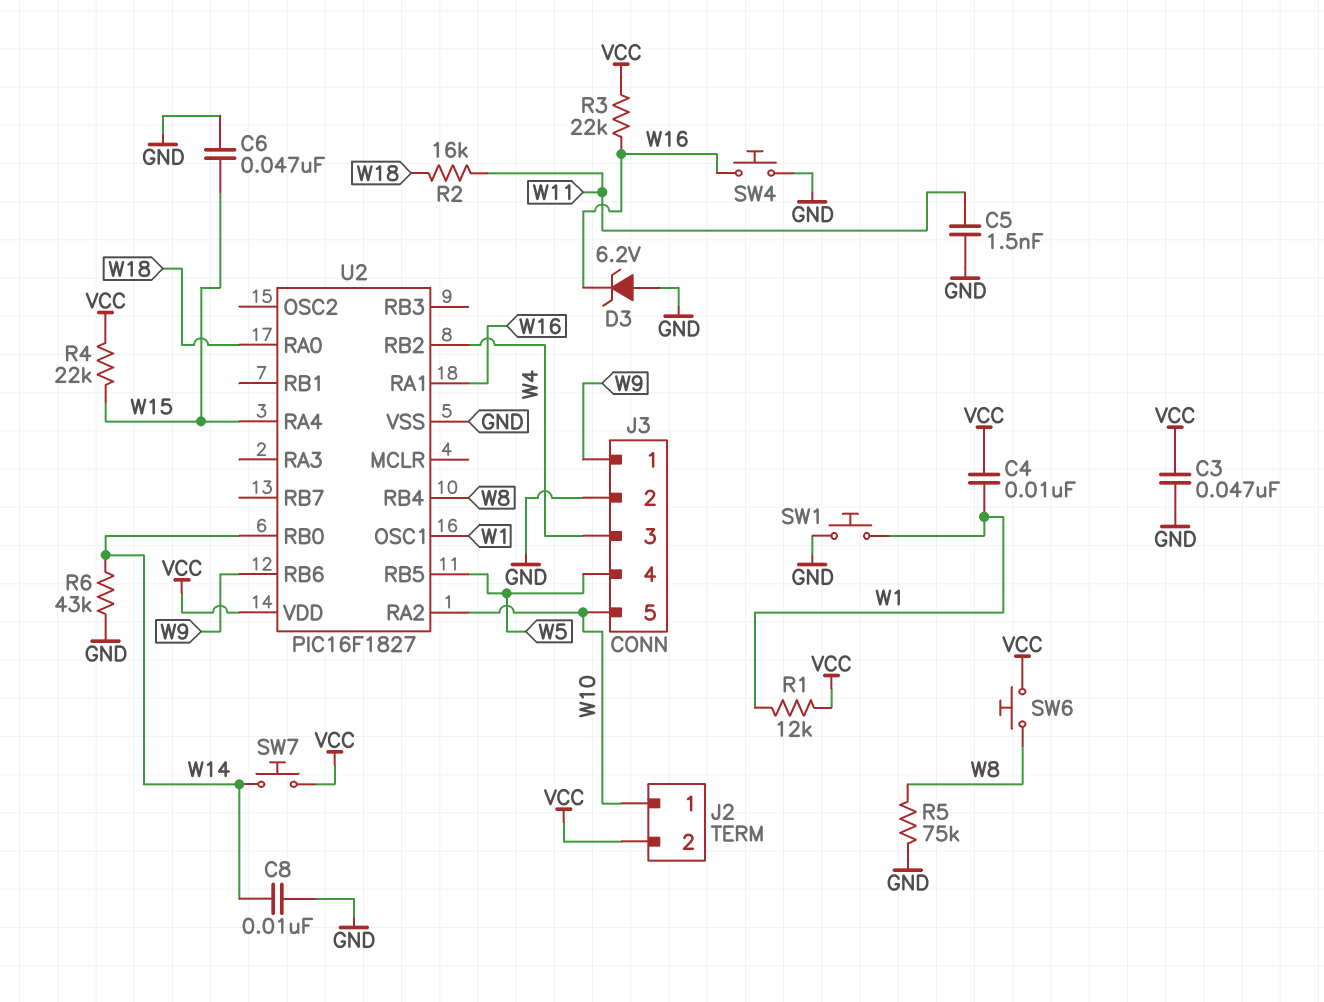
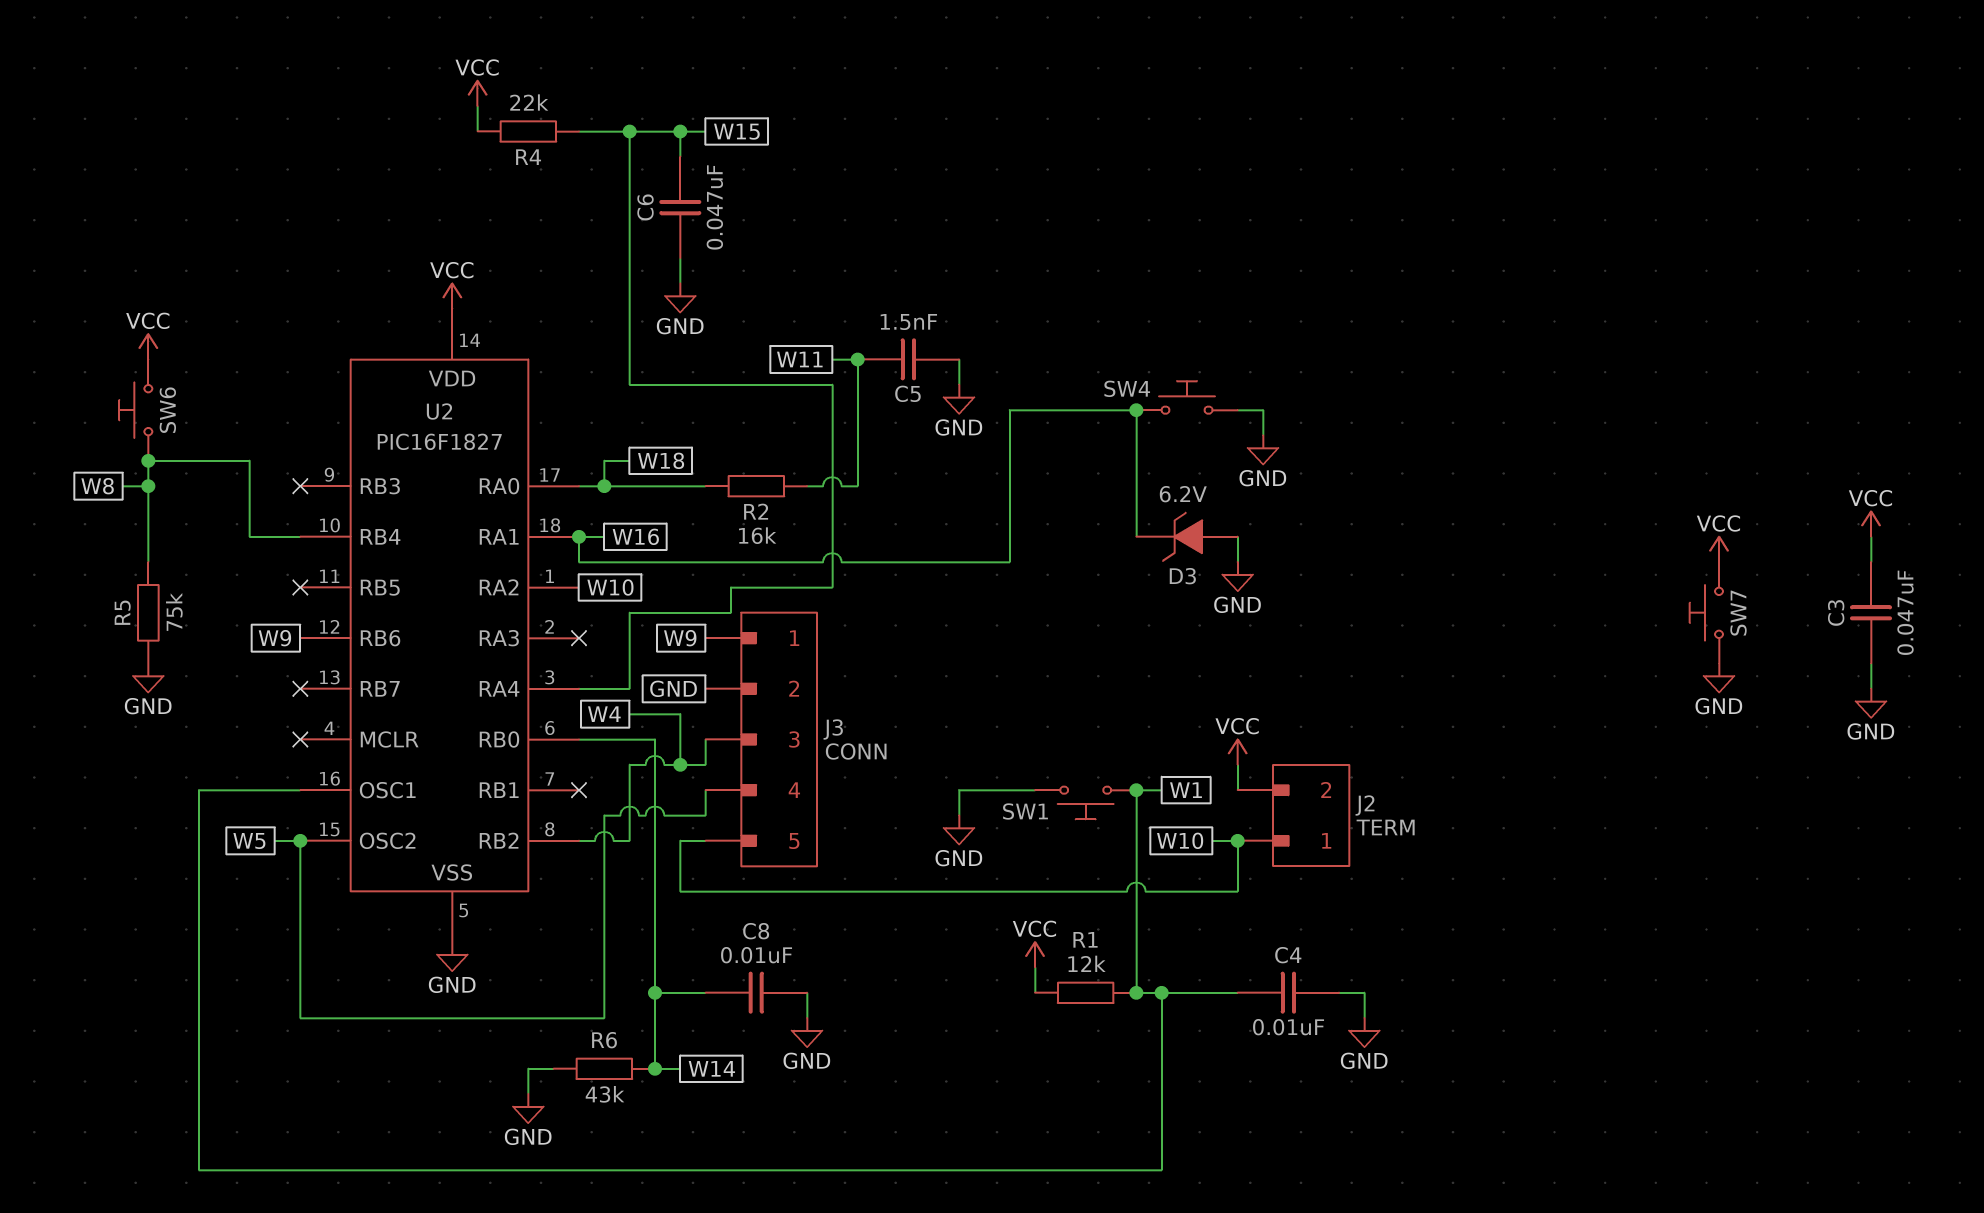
C4: 10nF (VCC, W1) -> 10nF (GND, W1)
R3: 22k (VCC, W16) -> none
SW7: button (VCC, W14) -> button (GND, VCC)
U2 pin OSC2: none -> W5
U2 pin RB5: W5 -> none

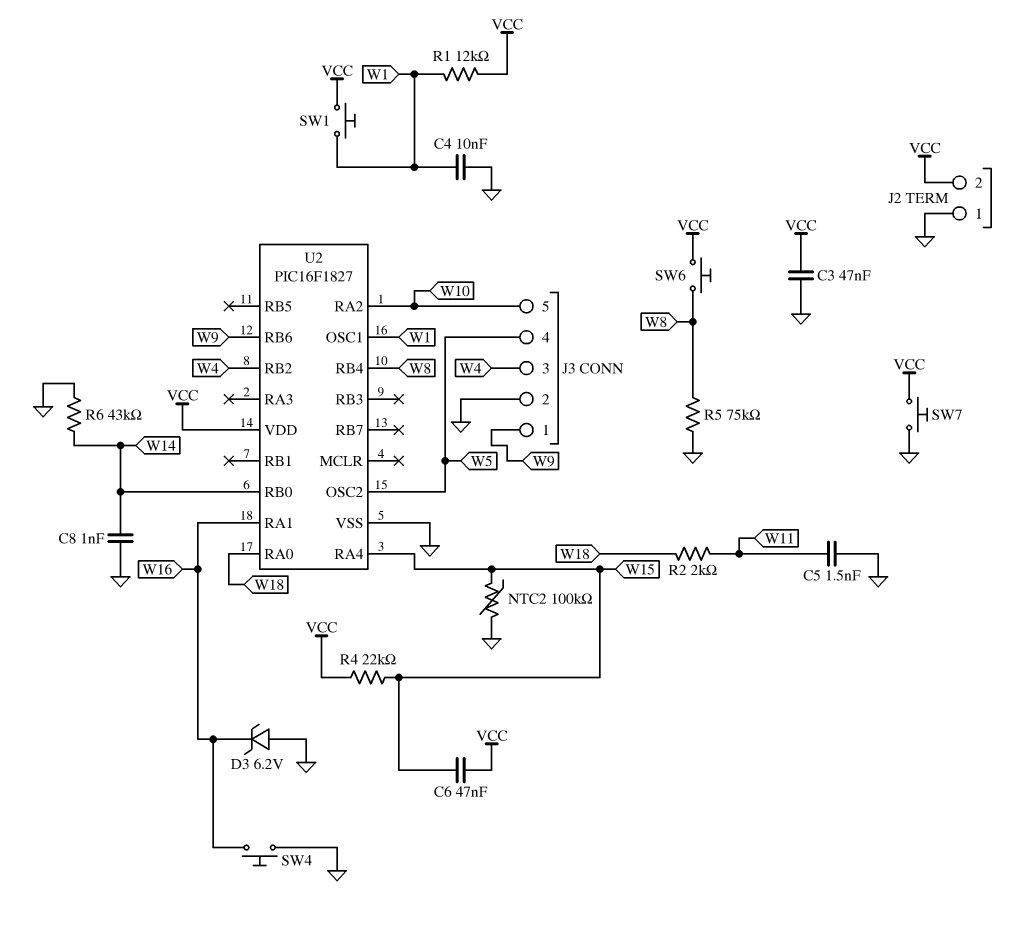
C6: 47nF (GND, W15) -> 47nF (VCC, W15)
C8: 10nF (GND, W14) -> 1nF (GND, W14)
J2 pin 1: W10 -> GND
NTC2: none -> 100k (GND, W15)
R2: 16k (W11, W18) -> 2k (W11, W18)
SW1: button (GND, W1) -> button (VCC, W1)

